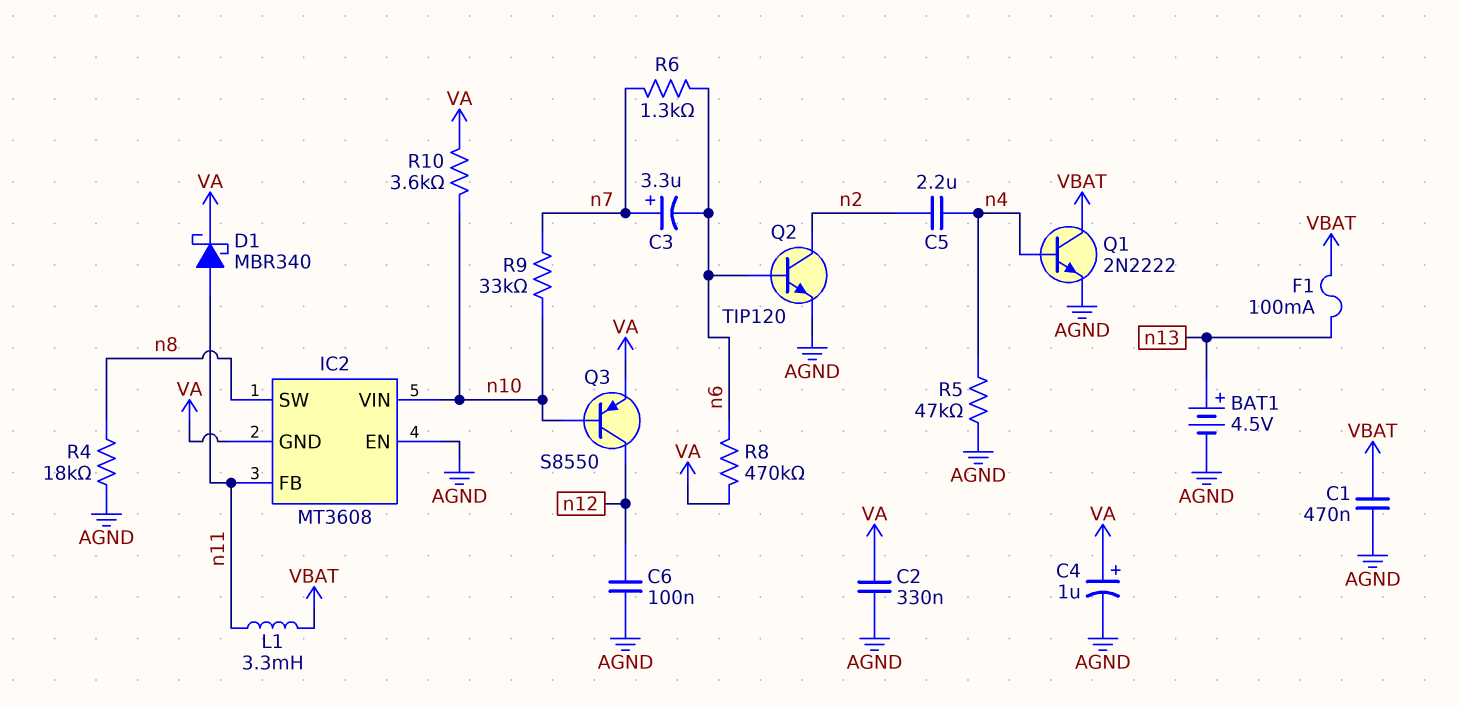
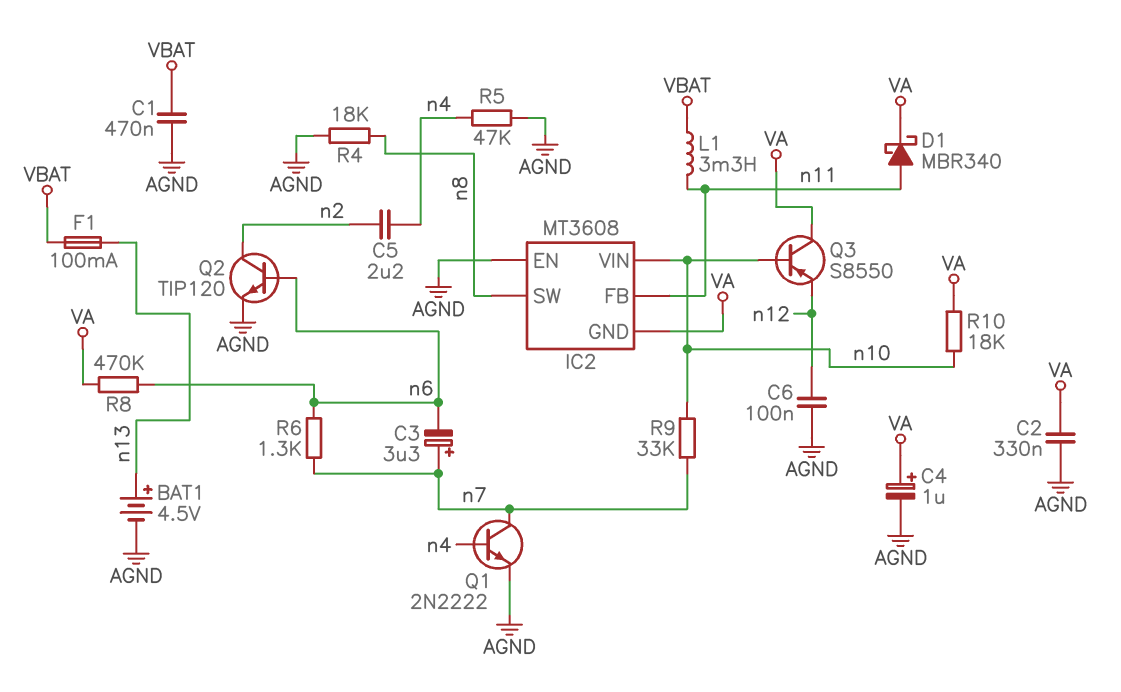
Q1: NPN 2N2222 (B n4, C VBAT, E AGND) -> NPN 2N2222 (B n4, C n7, E AGND)
Q3: PNP S8550 (B n10, C n12, E VA) -> PNP S8550 (B n10, C VA, E n12)
R10: 3.6k (VA, n10) -> 18k (VA, n10)

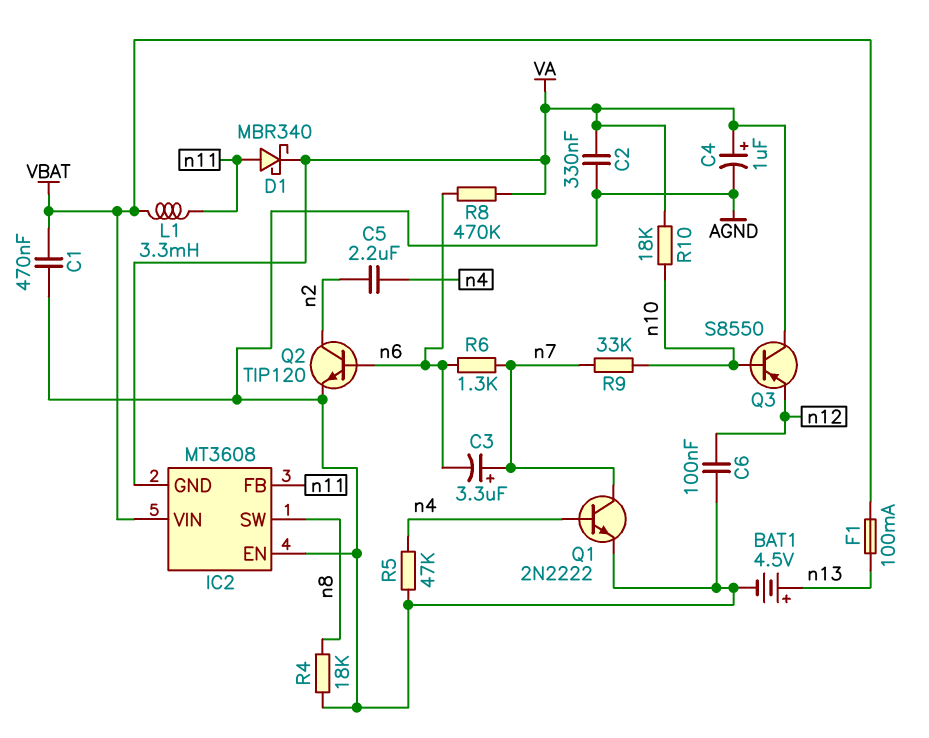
IC2 pin VIN: n10 -> VBAT

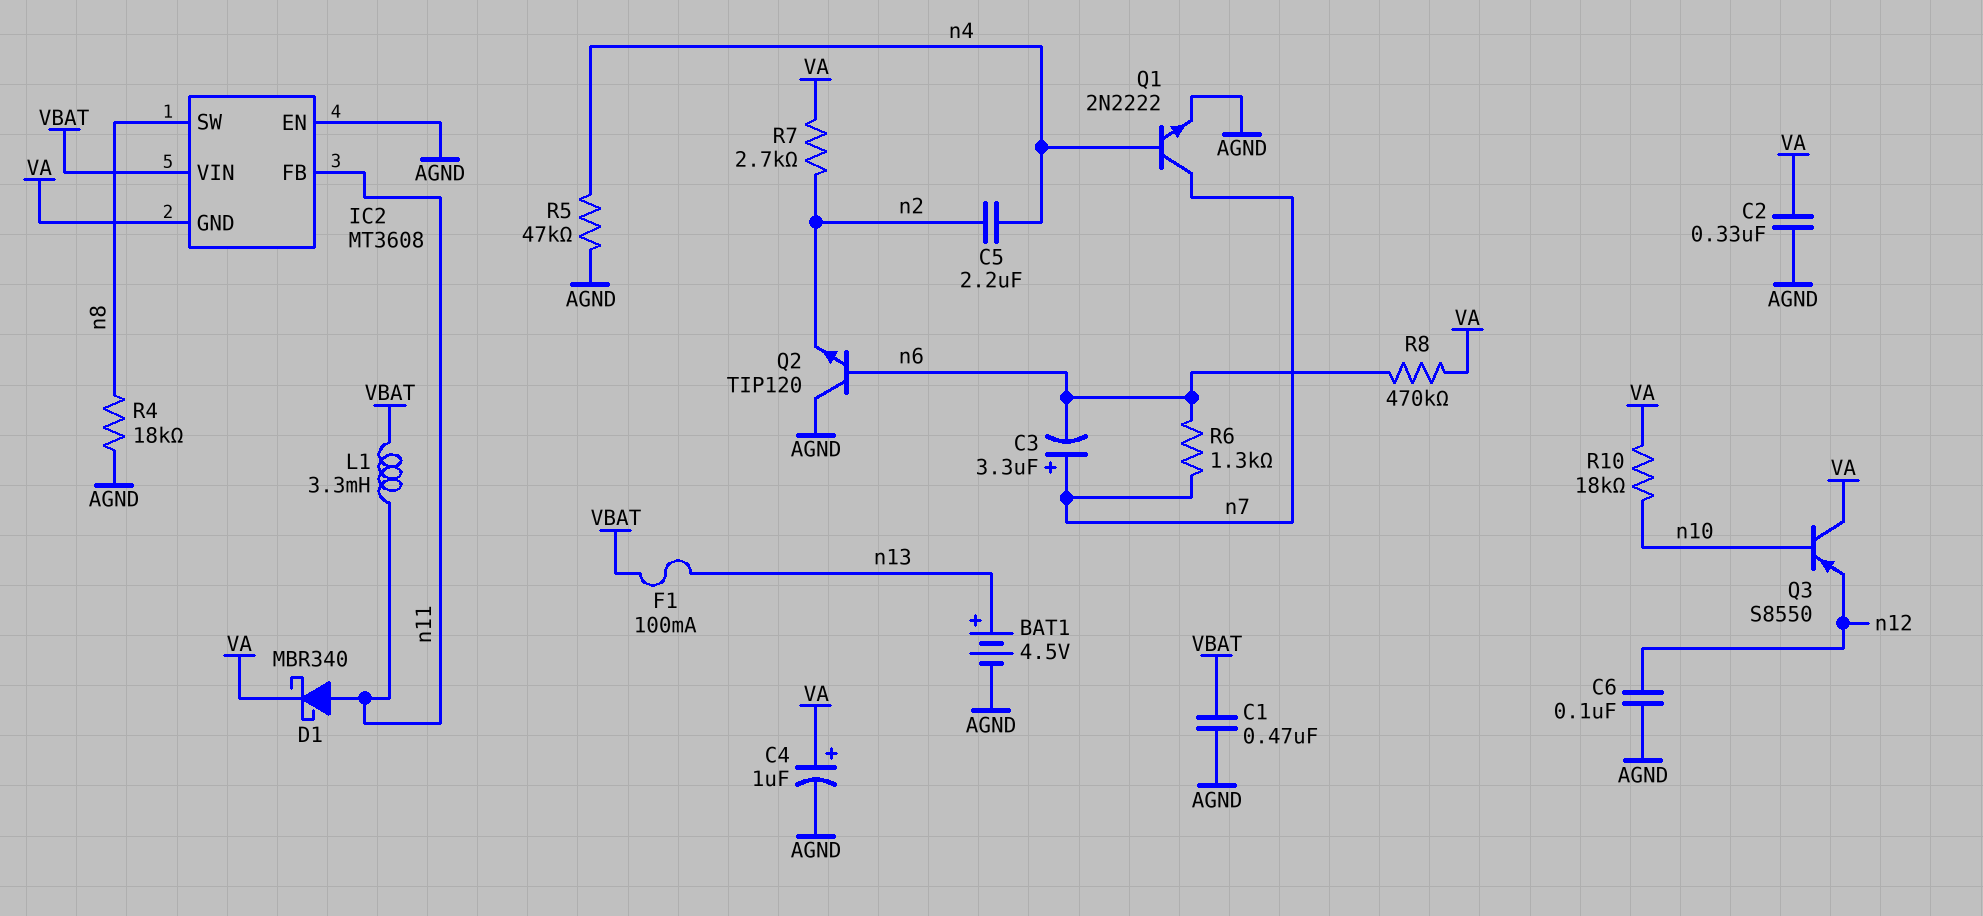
Q2: NPN TIP120 (B n6, C n2, E AGND) -> NPN TIP120 (B n6, C AGND, E n2)
R7: none -> 2.7k (VA, n2)
R9: 33k (n7, n10) -> none

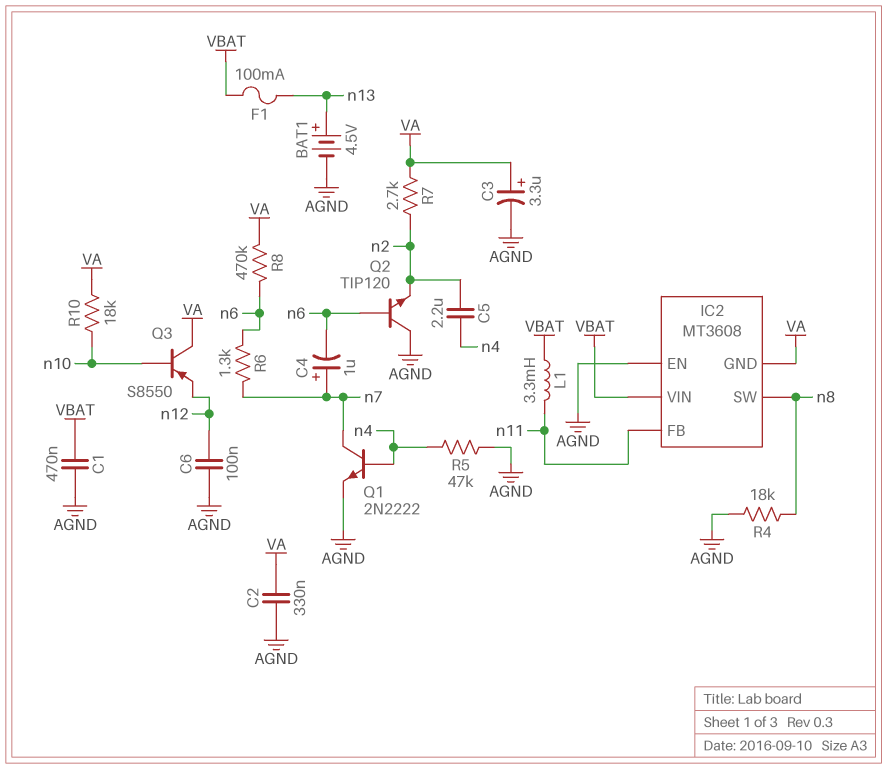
C3: 3.3uF (plus n7, minus n6) -> 3.3uF (plus VA, minus AGND)
C4: 1uF (plus VA, minus AGND) -> 1uF (plus n7, minus n6)
D1: schottky MBR340 (A n11, K VA) -> none

